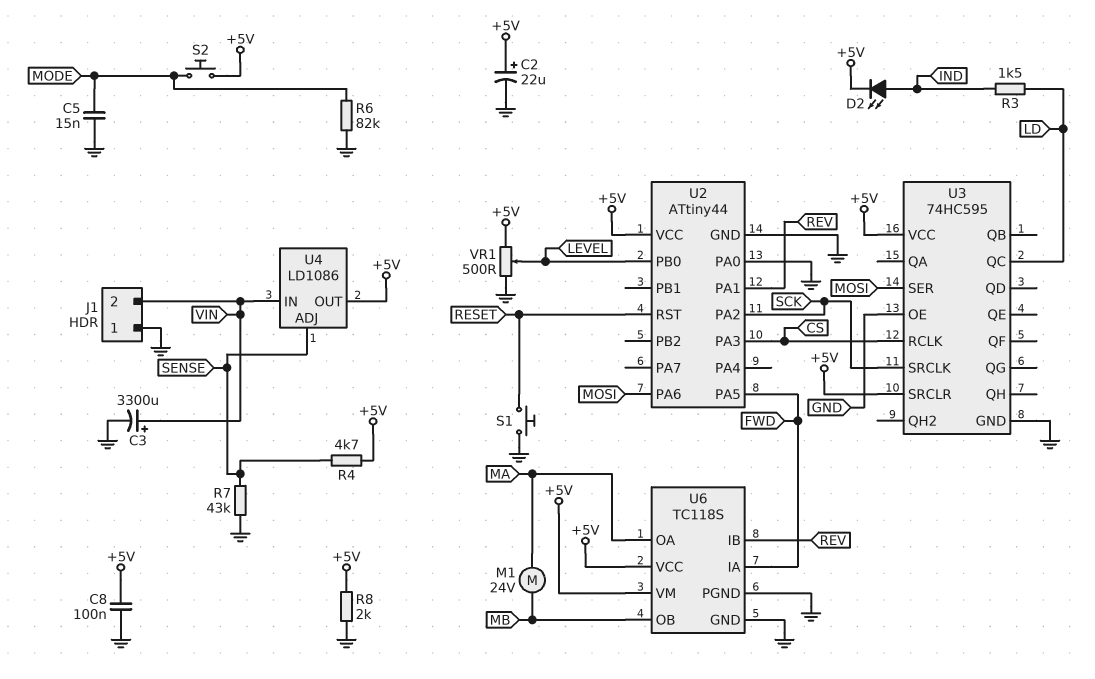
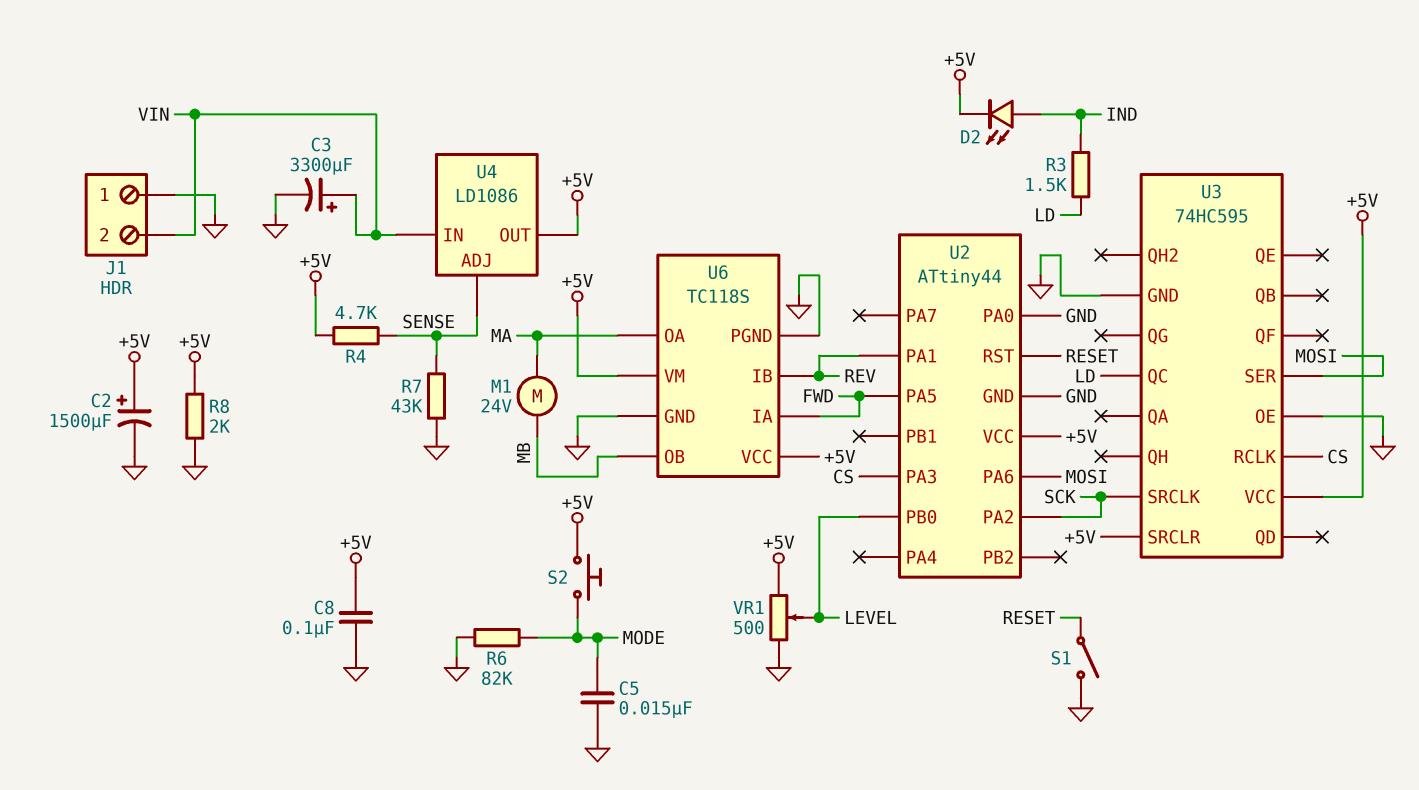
C2: 22uF (plus +5V, minus GND) -> 1500uF (plus +5V, minus GND)
S1: button (GND, RESET) -> switch (GND, RESET)

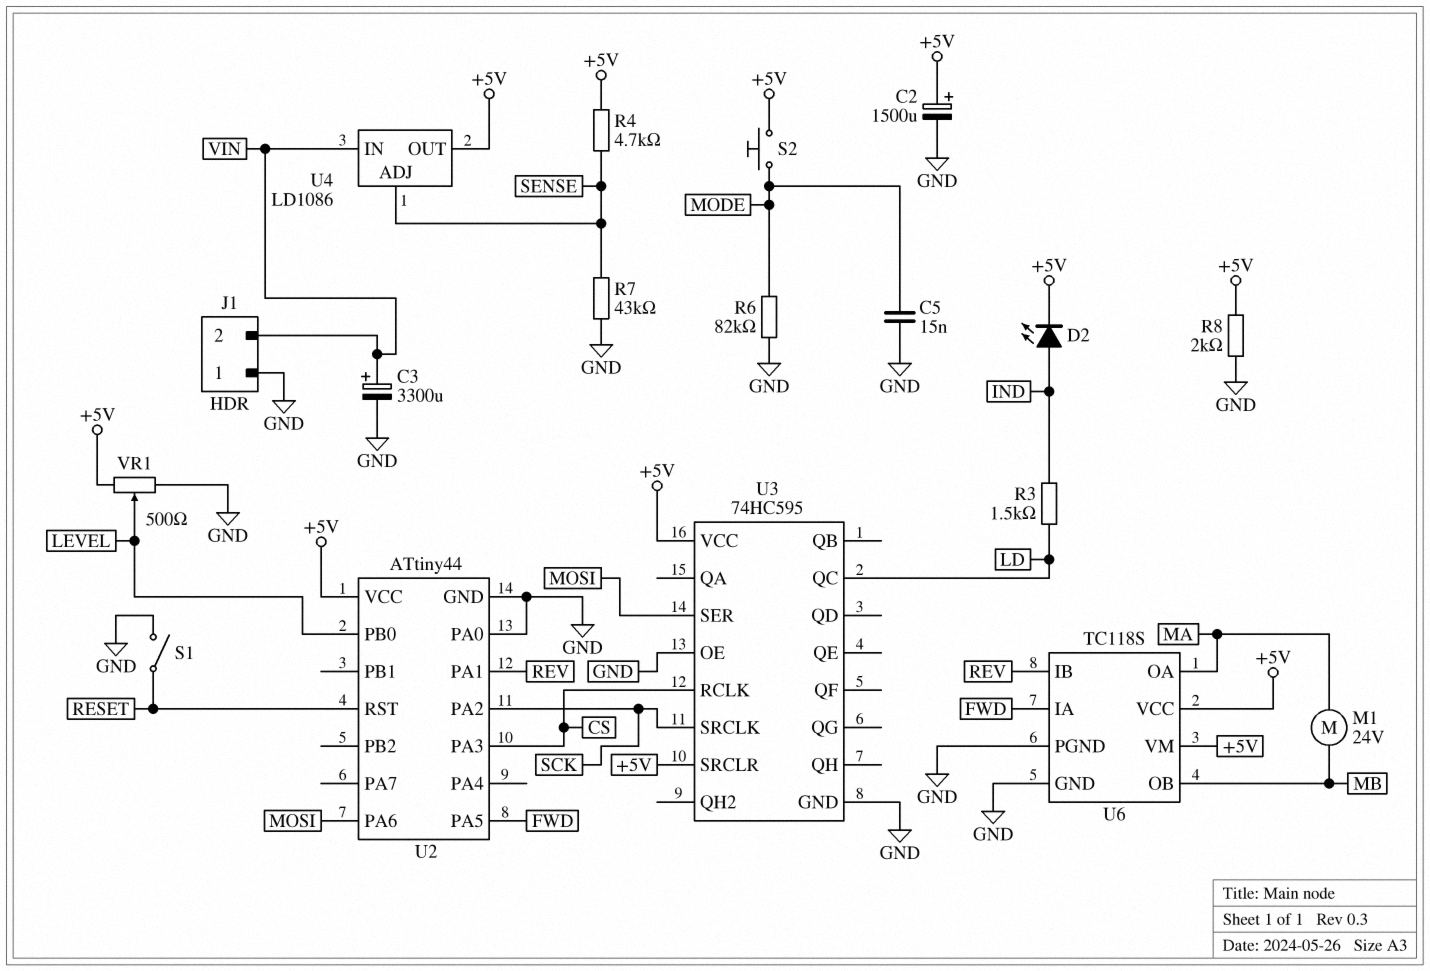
C8: 100nF (+5V, GND) -> none

